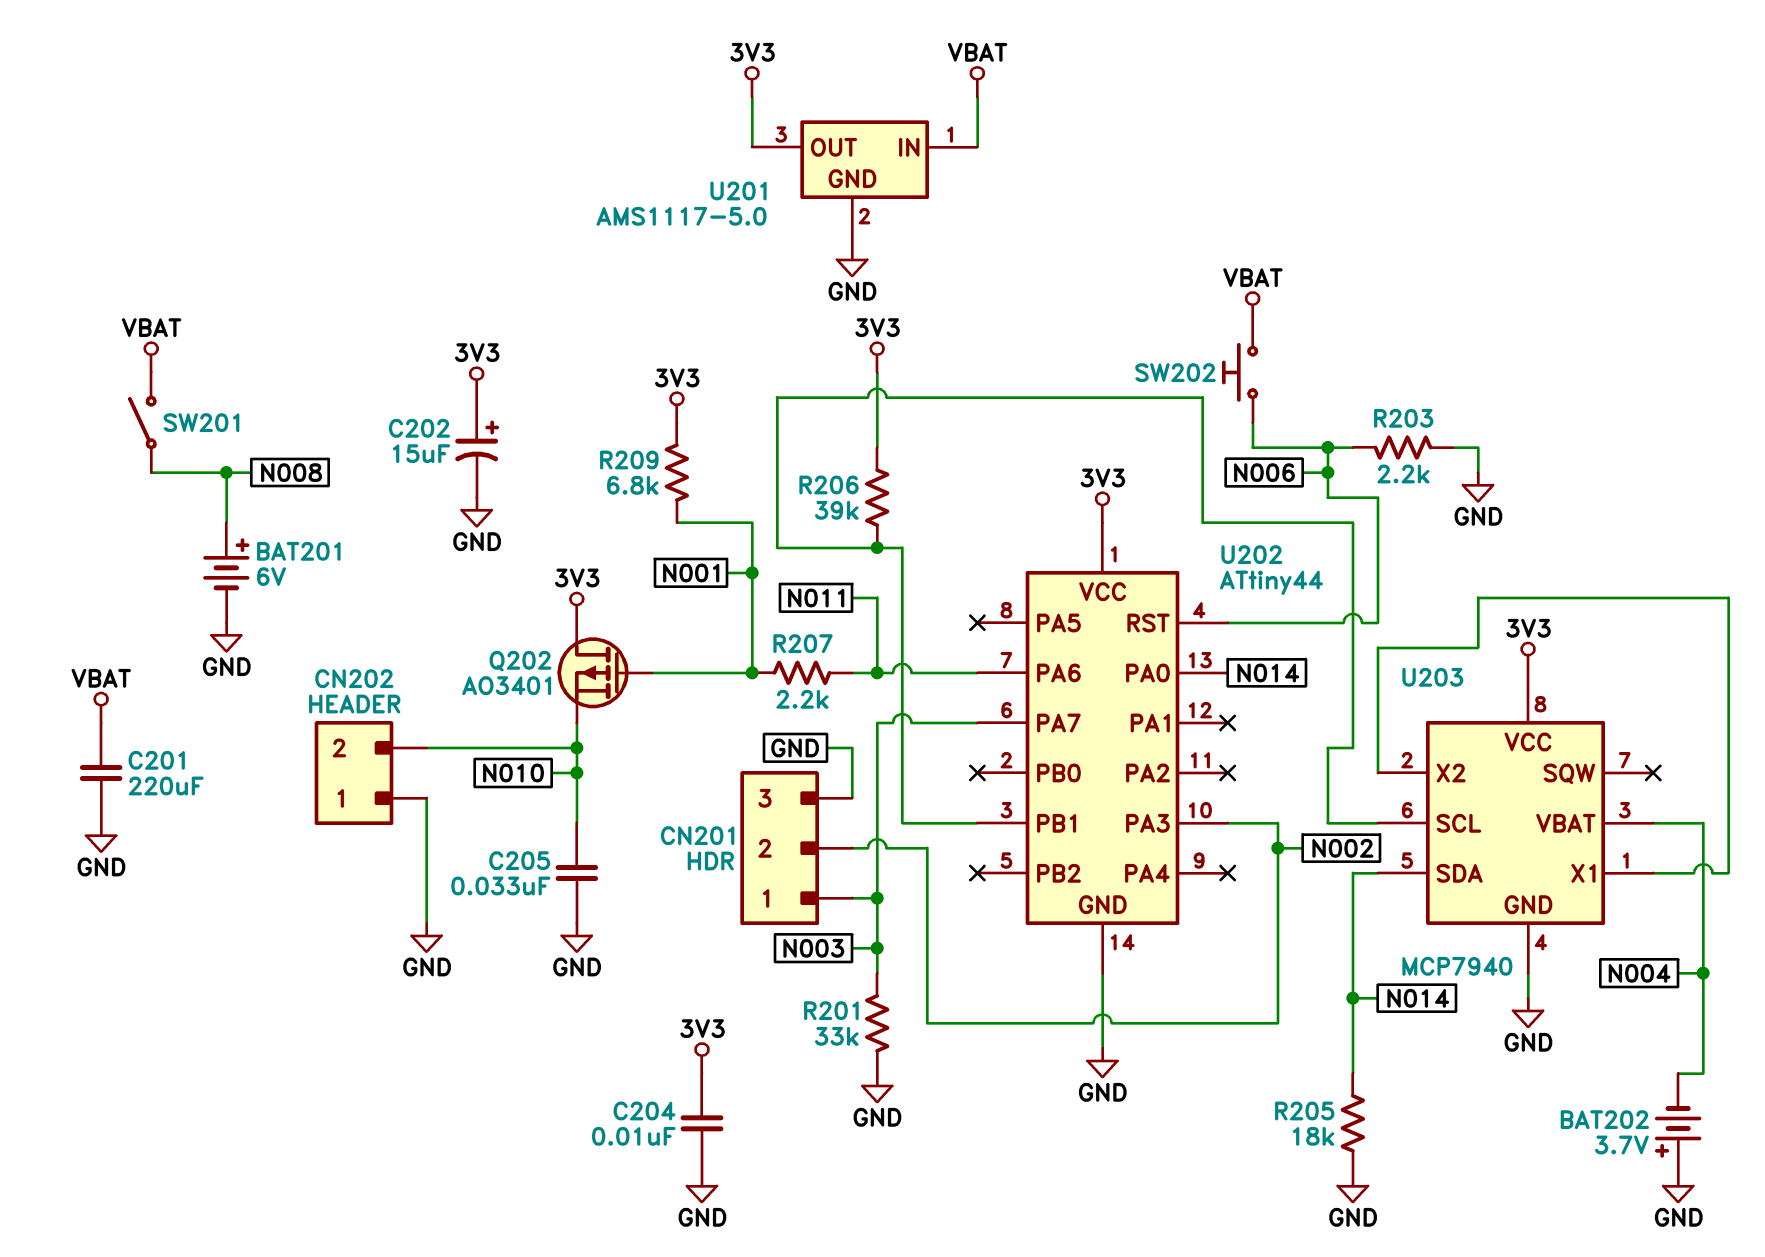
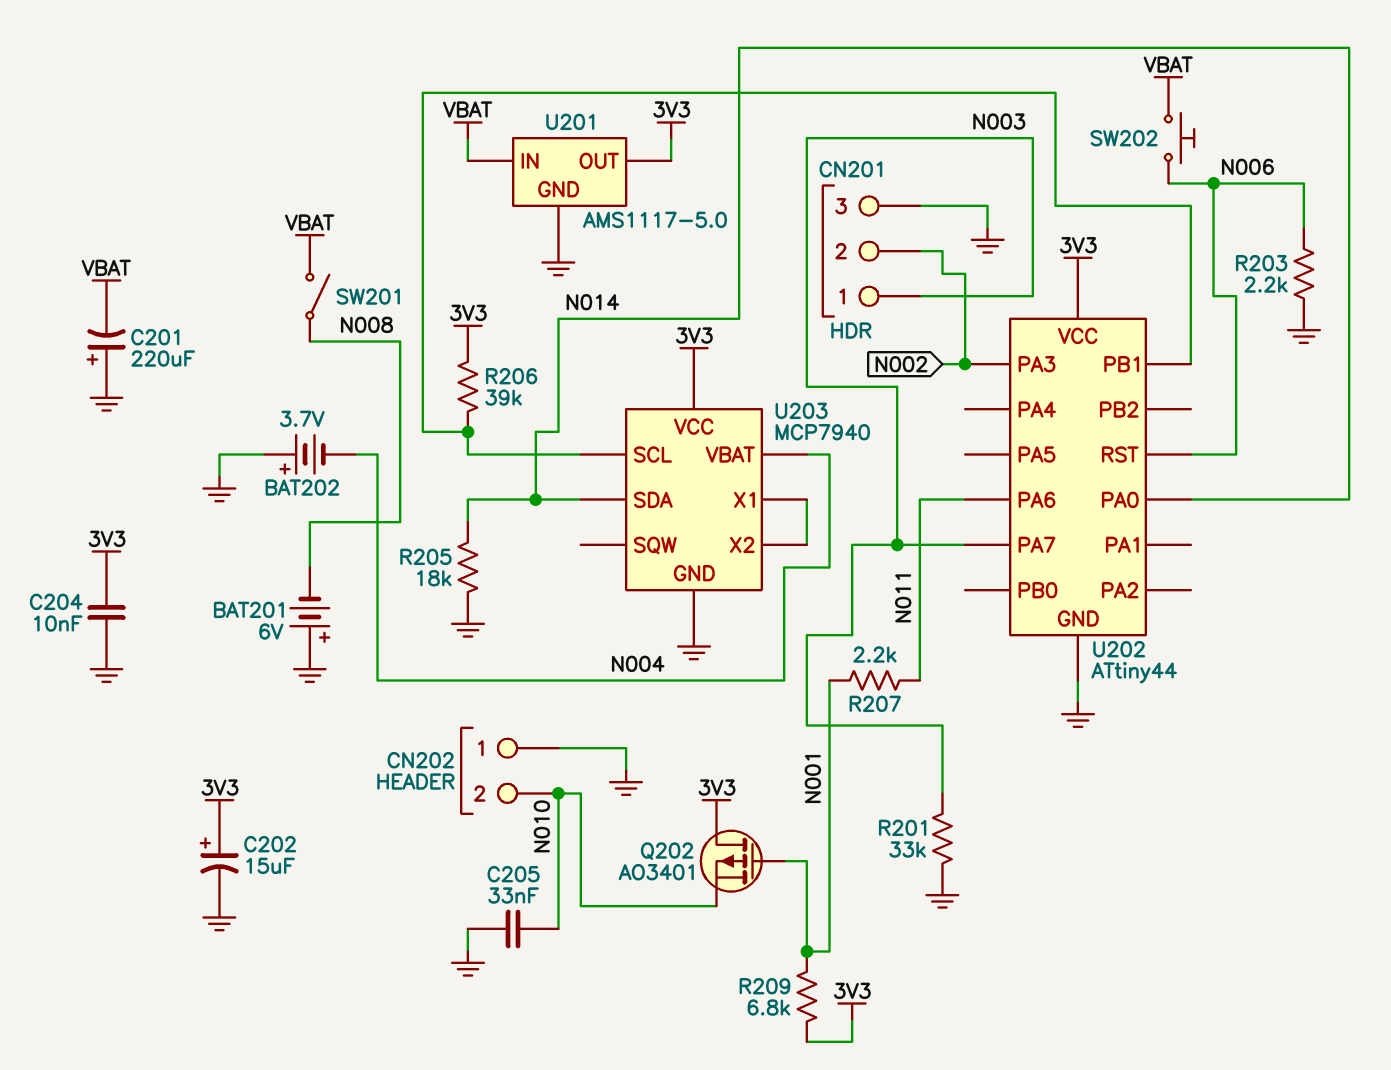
BAT201: 6V (plus N008, minus GND) -> 6V (plus GND, minus N008)
C201: 220uF (GND, VBAT) -> 220uF (plus GND, minus VBAT)

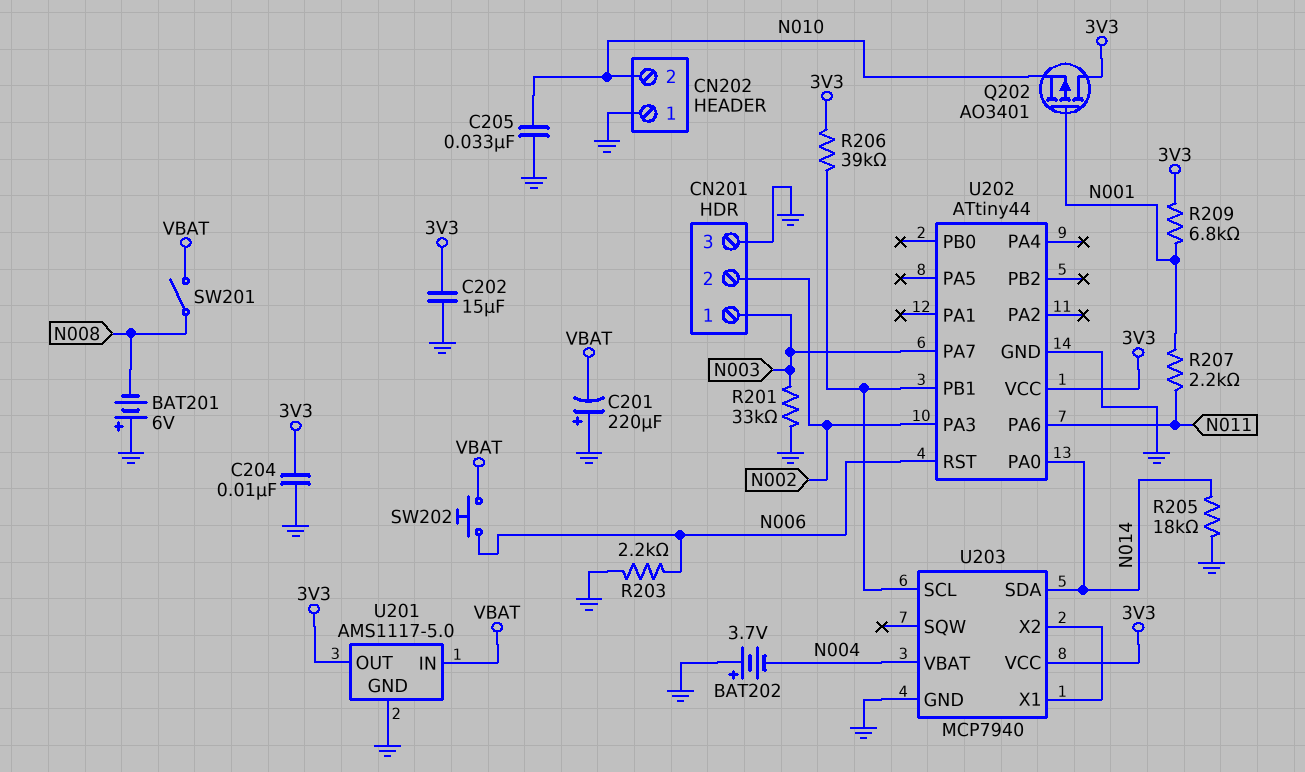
C202: 15uF (plus 3V3, minus GND) -> 15uF (3V3, GND)

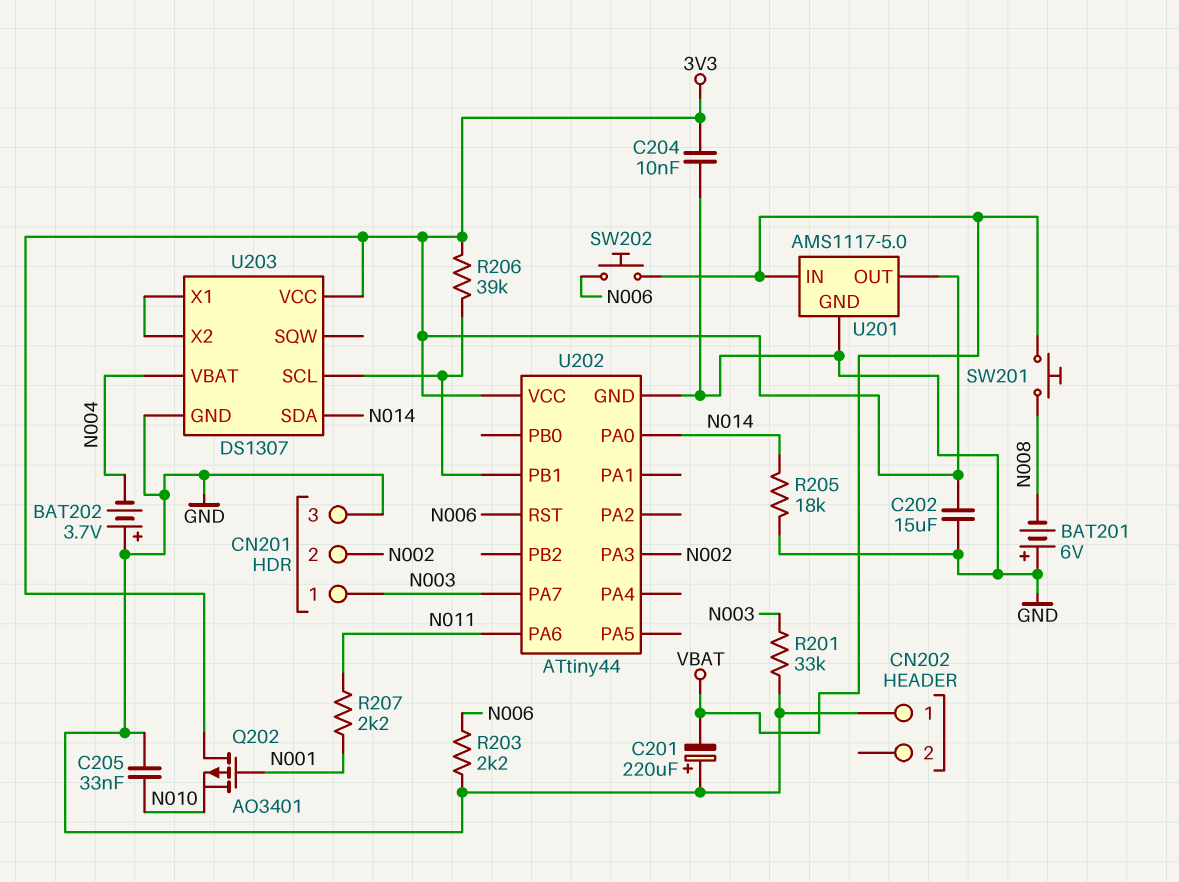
CN202 pin 2: N010 -> none
R209: 6.8k (3V3, N001) -> none
SW201: switch (N008, VBAT) -> button (N008, VBAT)
U203: MCP7940 -> DS1307

